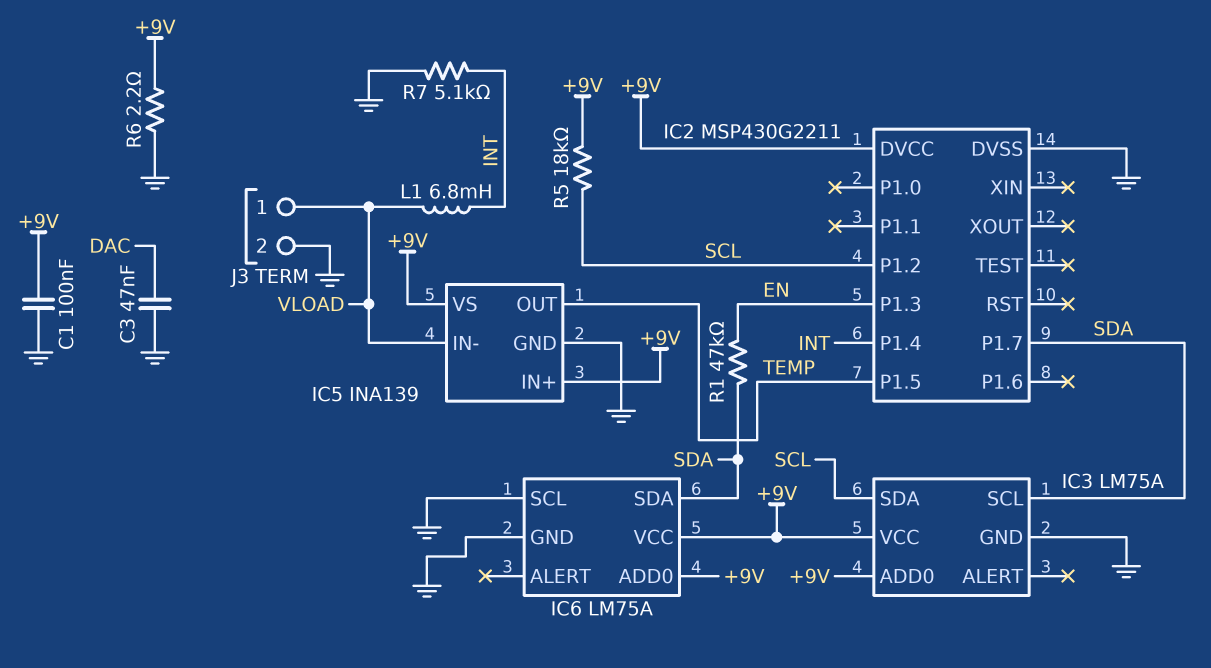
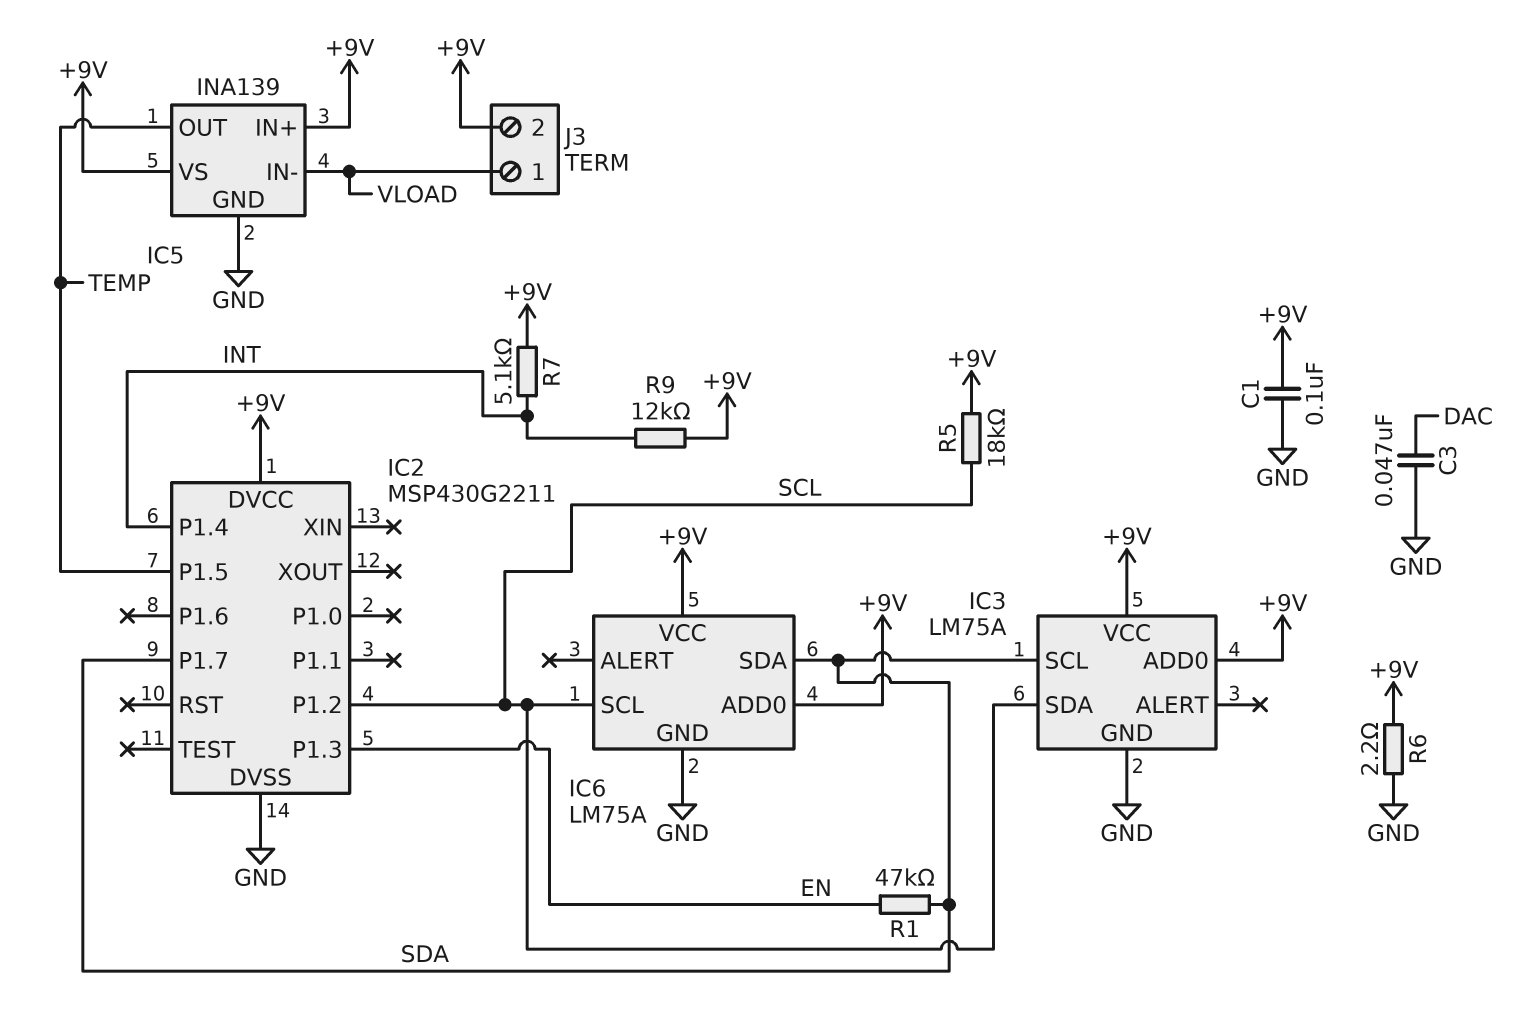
IC6 pin SCL: GND -> SCL
J3 pin 2: GND -> +9V
L1: 6.8mH (INT, VLOAD) -> none
R7: 5.1k (GND, INT) -> 5.1k (+9V, INT)
R9: none -> 12k (+9V, INT)

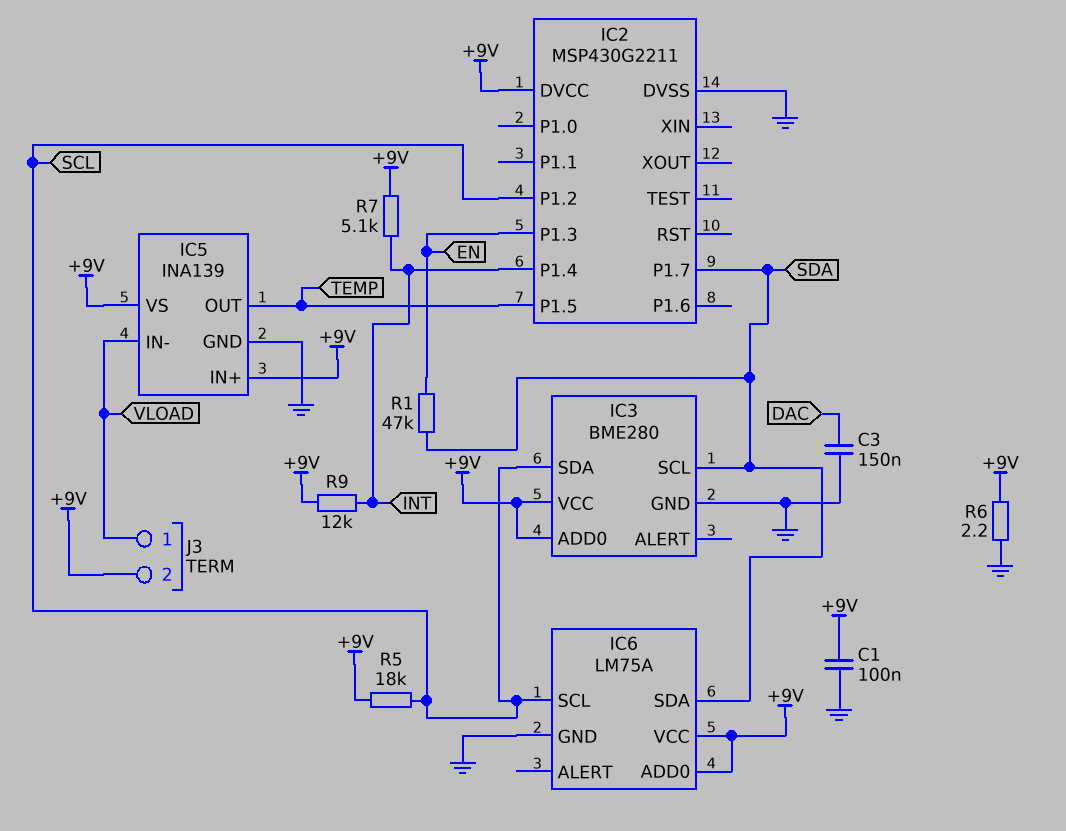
C3: 47nF (DAC, GND) -> 150nF (DAC, GND)
IC3: LM75A -> BME280

